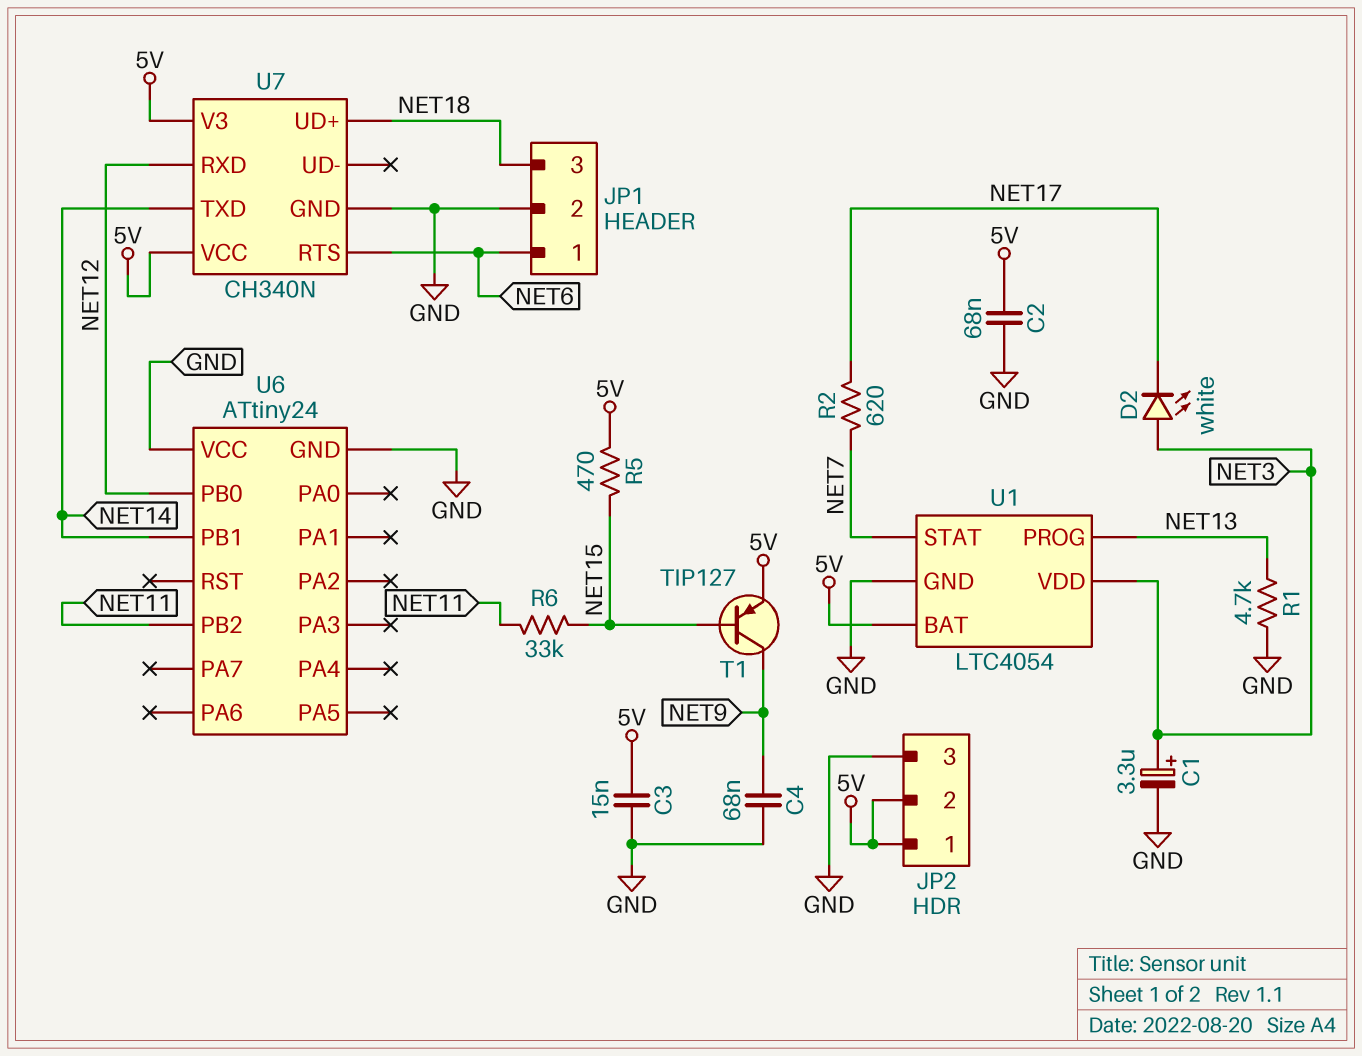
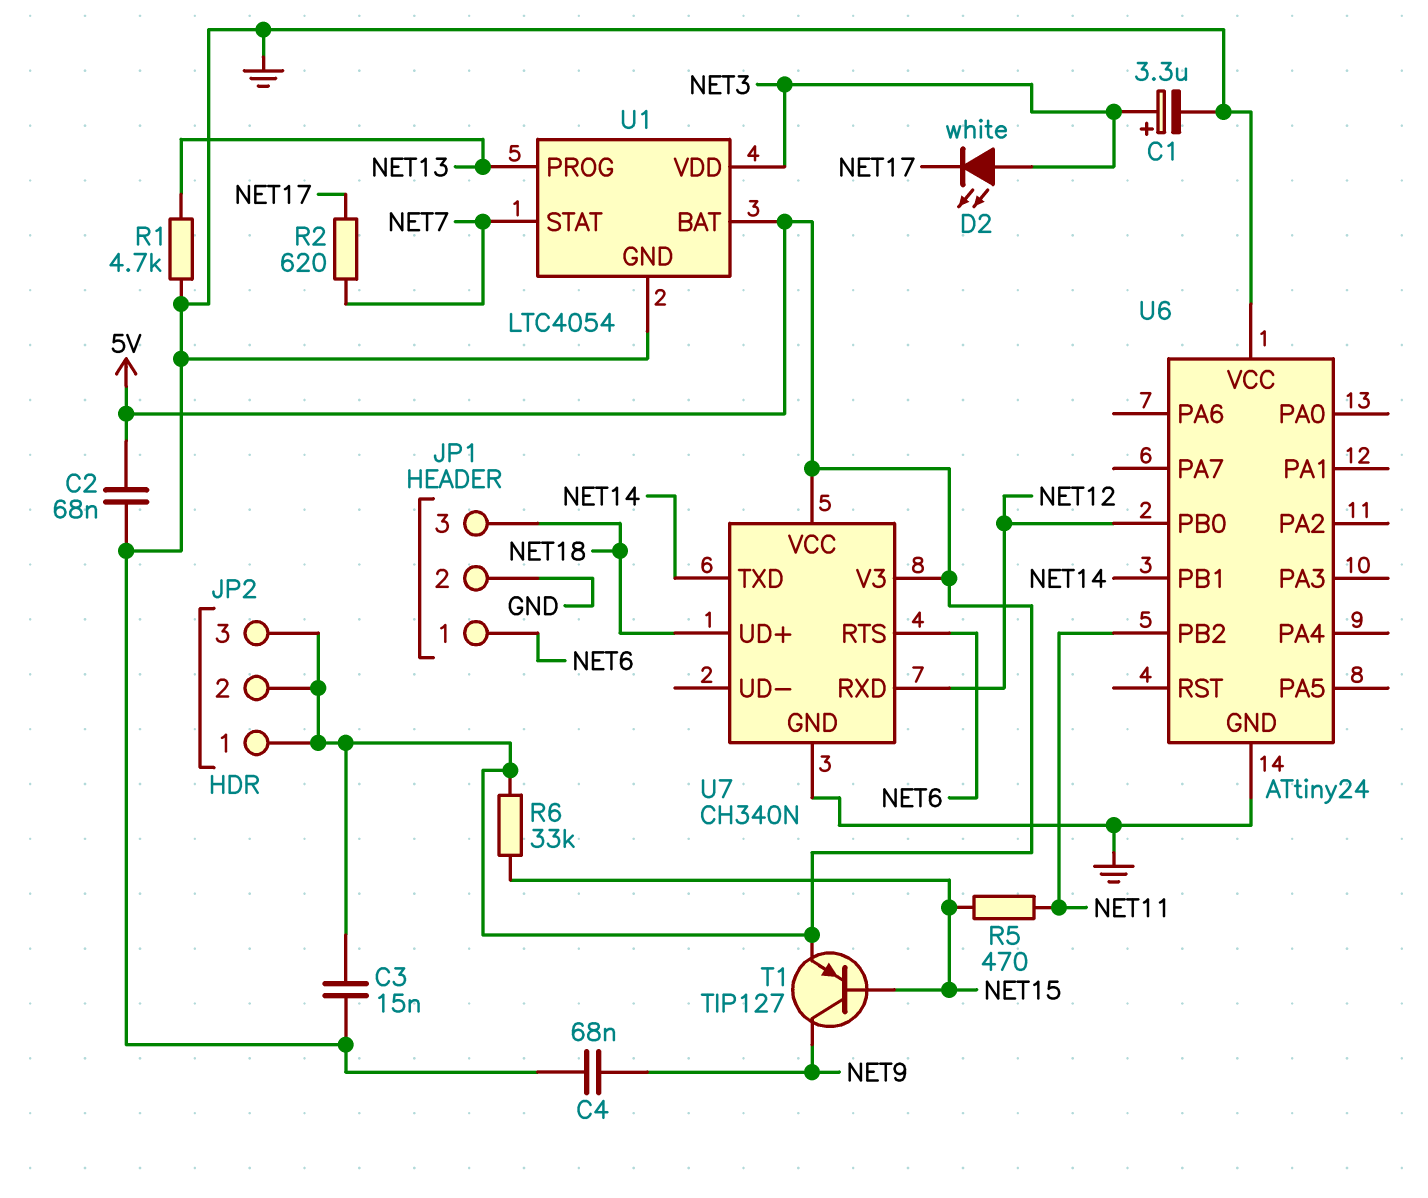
JP2 pin 3: GND -> 5V
R5: 470 (5V, NET15) -> 470 (NET11, NET15)
R6: 33k (NET11, NET15) -> 33k (5V, NET15)

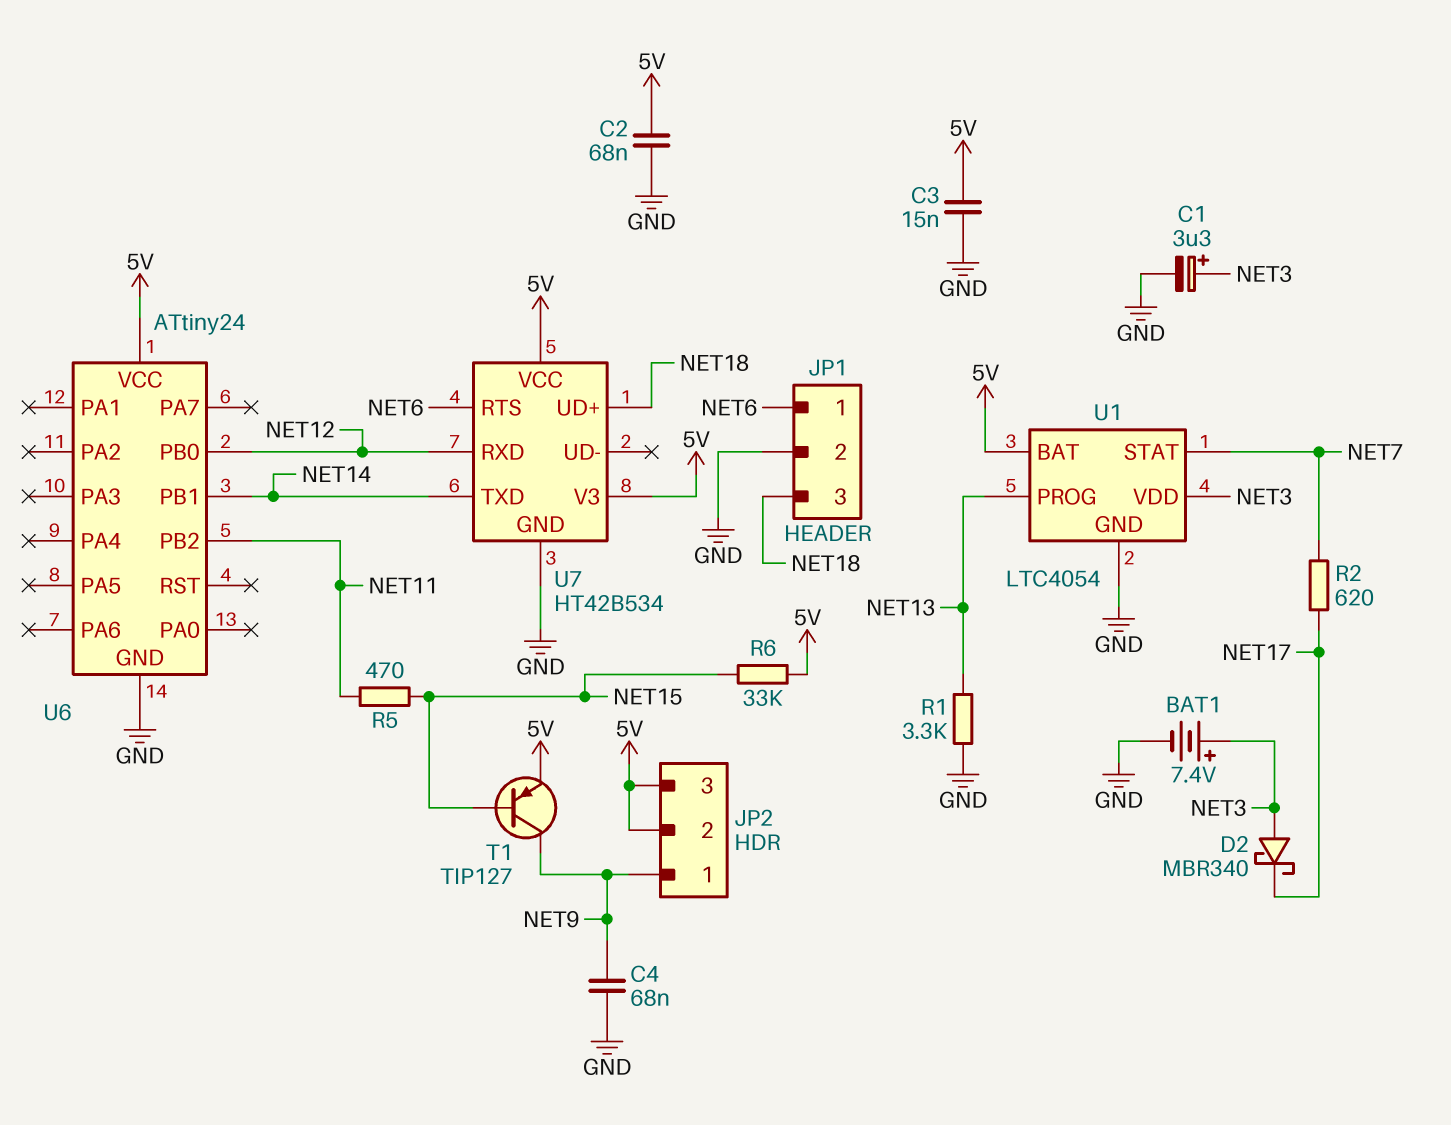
BAT1: none -> 7.4V (plus NET3, minus GND)
D2: LED white (A NET3, K NET17) -> schottky MBR340 (A NET3, K NET17)
JP2 pin 1: 5V -> NET9
R1: 4.7k (GND, NET13) -> 3.3k (GND, NET13)
U6 pin VCC: GND -> 5V
U7: CH340N -> HT42B534

